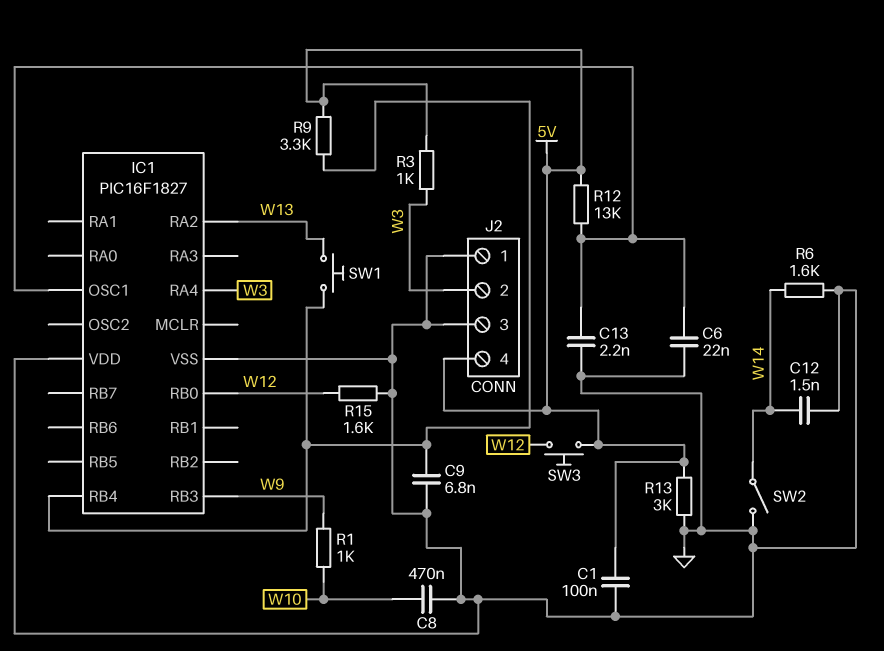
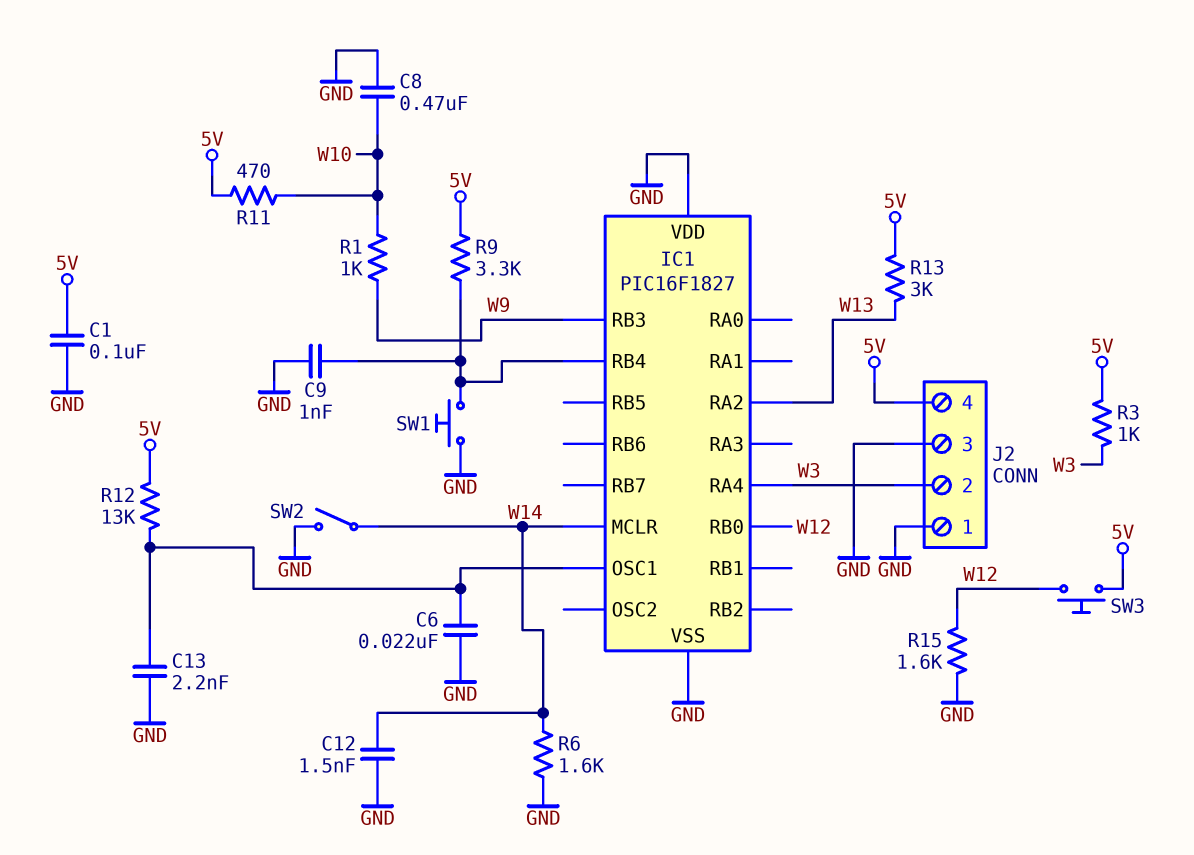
C9: 6.8nF (GND, IC1/RB4) -> 1nF (GND, IC1/RB4)
IC1 pin MCLR: none -> W14
R11: none -> 470 (5V, W10)
R13: 3k (5V, GND) -> 3k (5V, W13)
SW1: button (IC1/RB4, W13) -> button (GND, IC1/RB4)

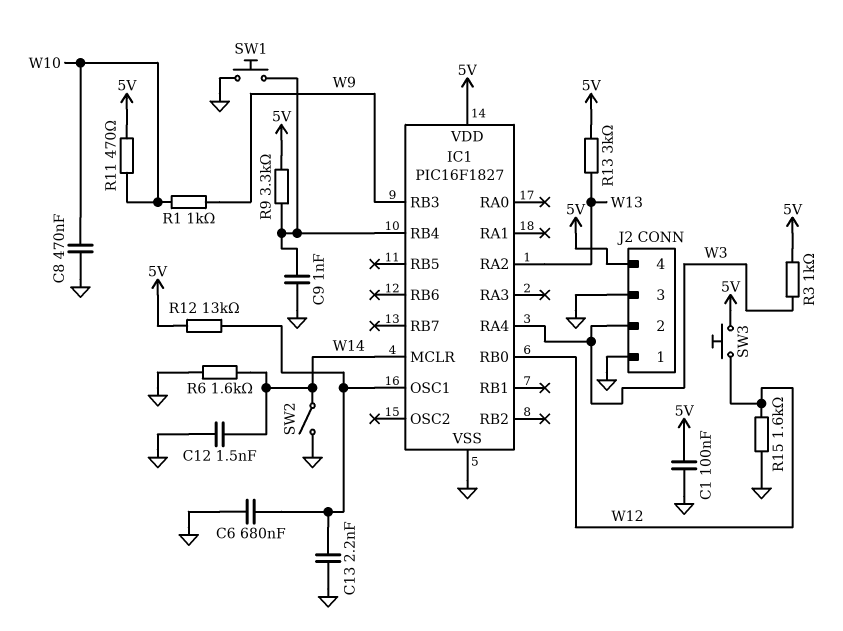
C6: 22nF (GND, IC1/OSC1) -> 680nF (GND, IC1/OSC1)
IC1 pin VDD: GND -> 5V

